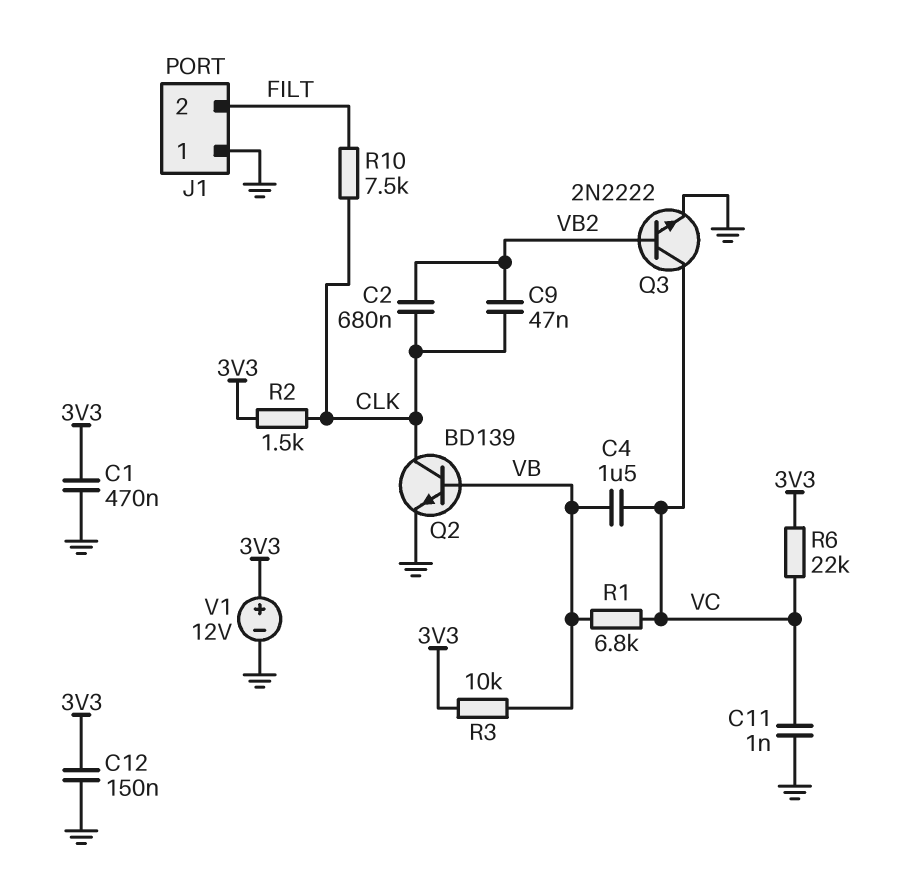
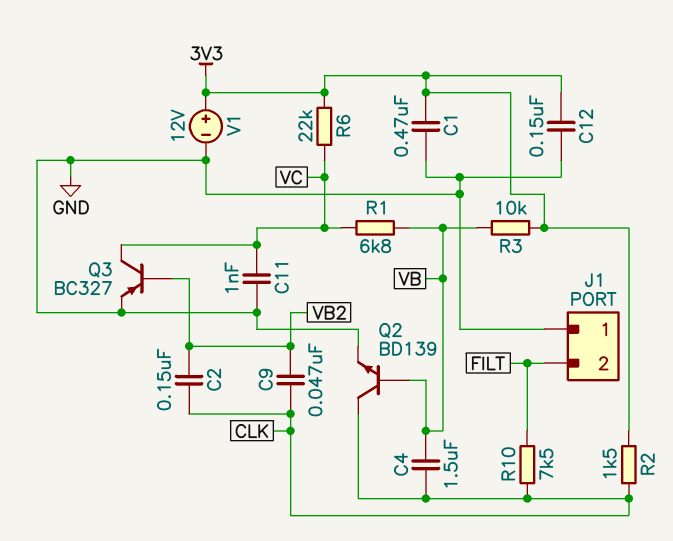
C2: 680nF (CLK, VB2) -> 150nF (CLK, VB2)
C4: 1.5uF (VB, VC) -> 1.5uF (CLK, VB)
Q3: NPN 2N2222 (B VB2, C VC, E GND) -> PNP BC327 (B VB2, C VC, E GND)

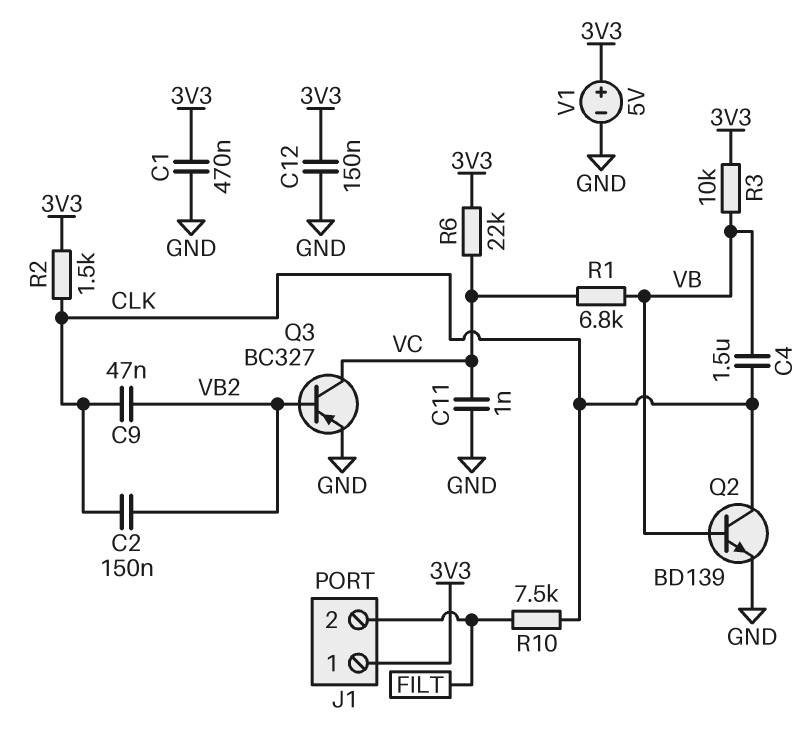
J1 pin 1: GND -> 3V3
V1: 12V (plus 3V3, minus GND) -> 5V (plus 3V3, minus GND)

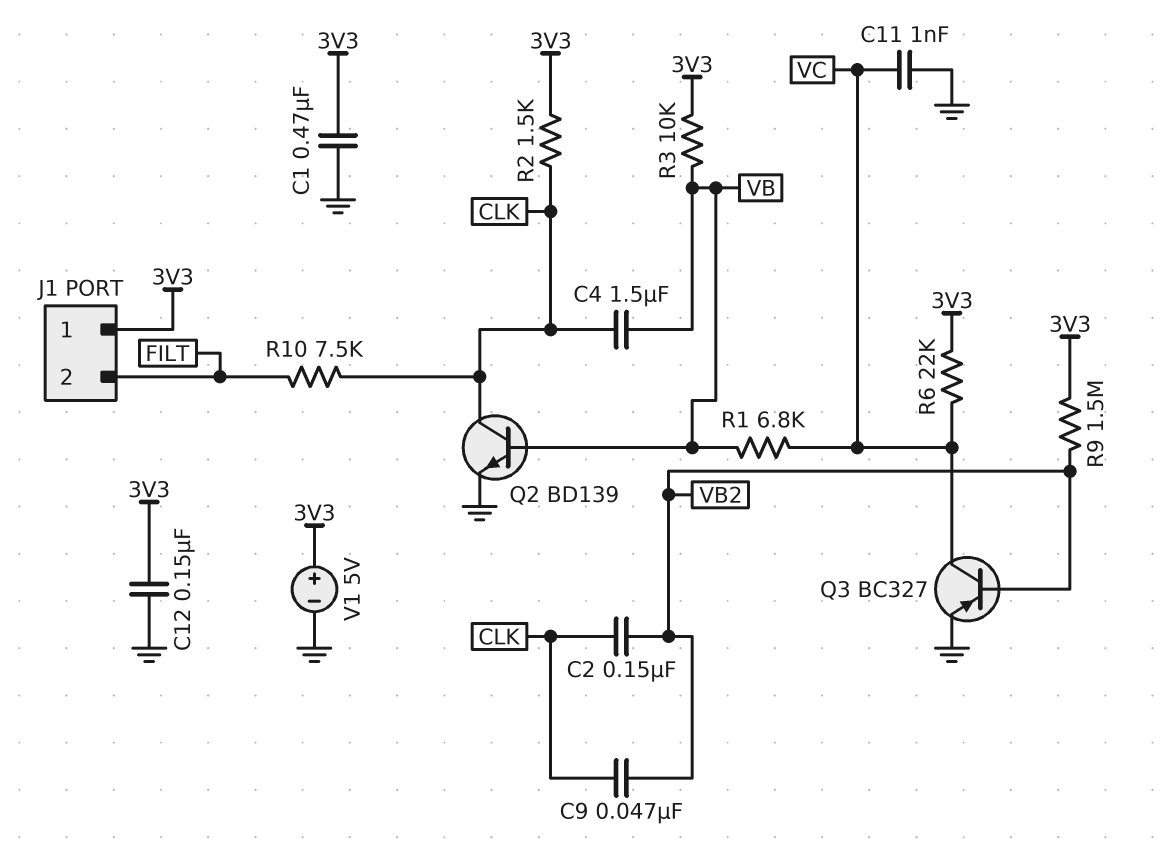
R9: none -> 1.5M (3V3, VB2)

